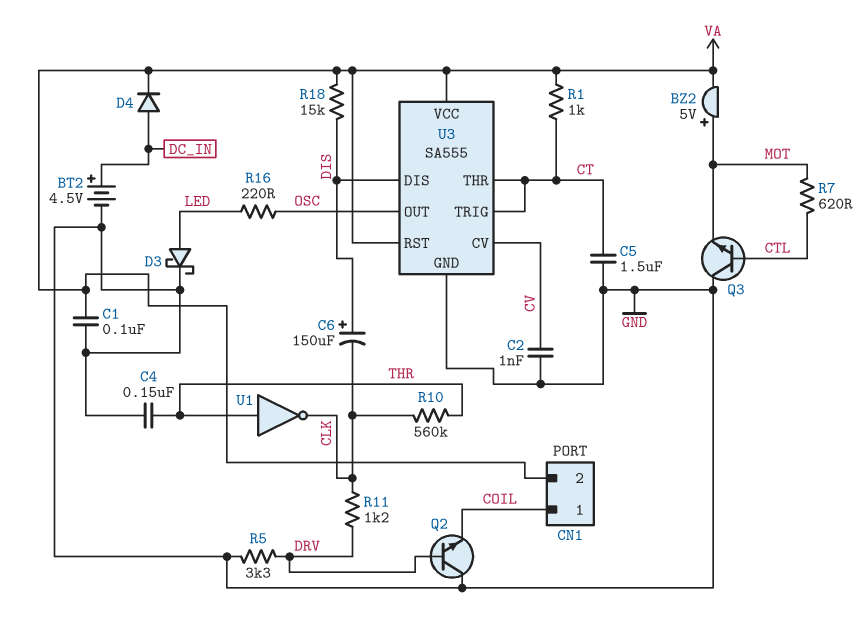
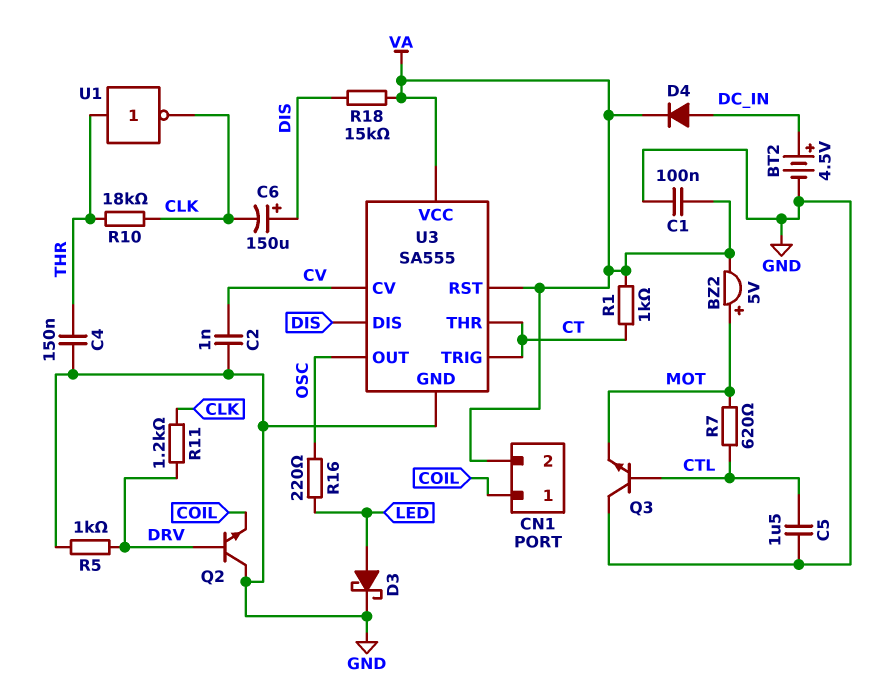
C5: 1.5uF (CT, GND) -> 1.5uF (CTL, GND)
R5: 3.3k (DRV, GND) -> 1k (DRV, GND)
R10: 560k (CLK, THR) -> 18k (CLK, THR)

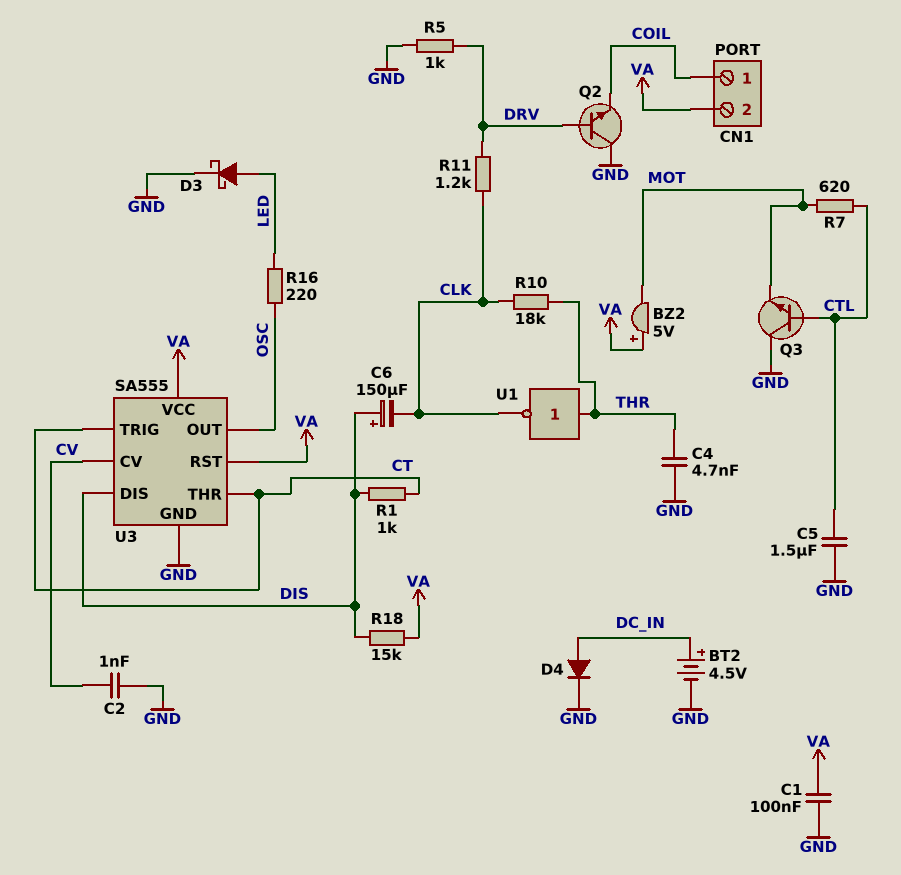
BZ2: buzzer 5V (plus MOT, minus VA) -> buzzer 5V (plus VA, minus MOT)
C4: 150nF (GND, THR) -> 4.7nF (GND, THR)
D4: diode (A DC_IN, K VA) -> diode (A DC_IN, K GND)
R1: 1k (CT, VA) -> 1k (CT, DIS)

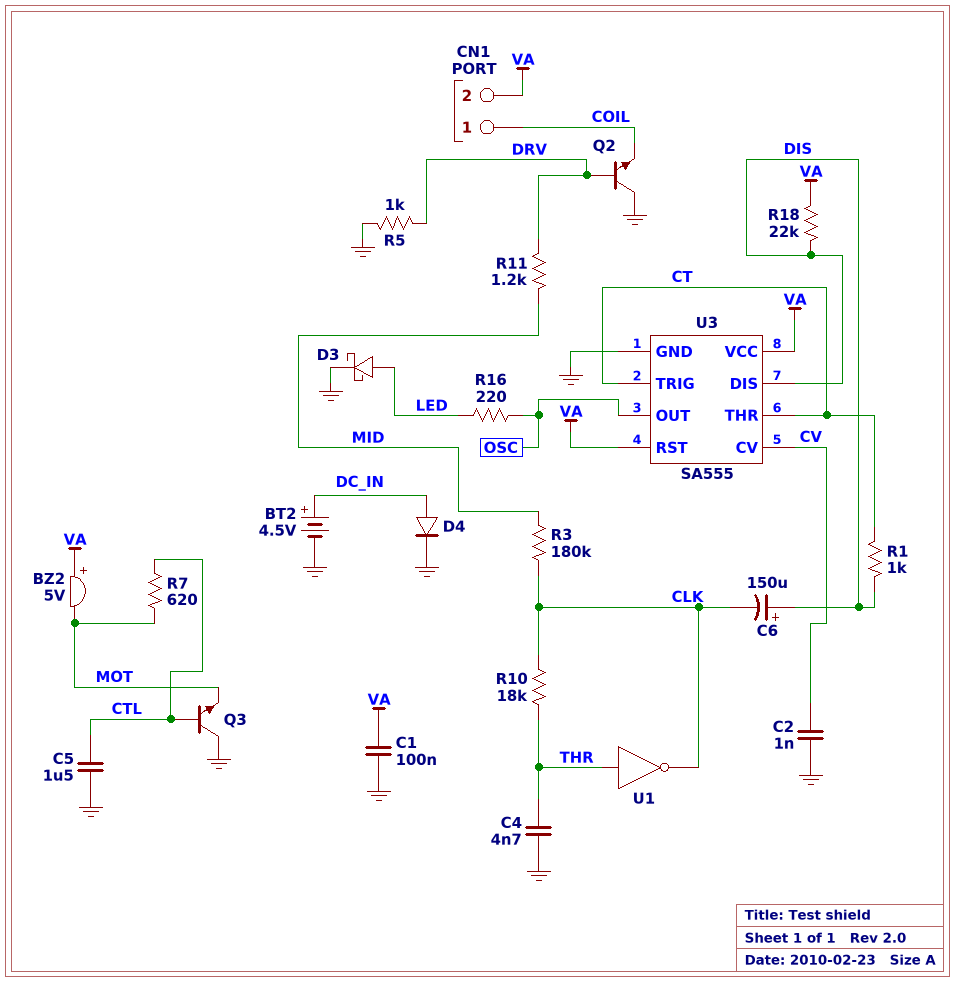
R3: none -> 180k (CLK, MID)
R11: 1.2k (CLK, DRV) -> 1.2k (DRV, MID)
R18: 15k (DIS, VA) -> 22k (DIS, VA)

